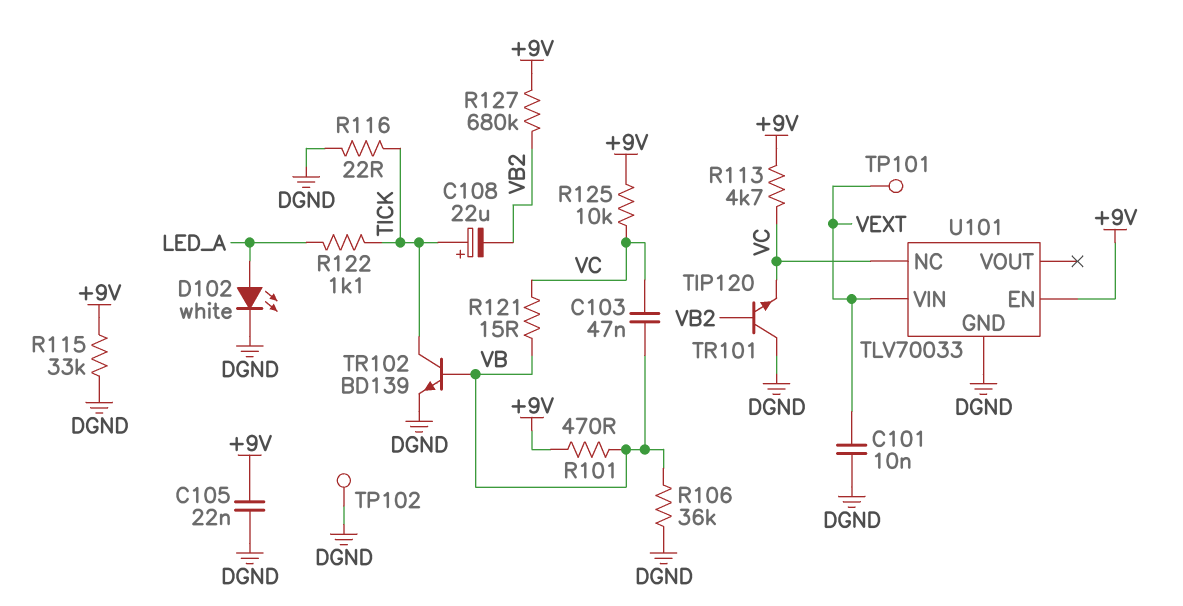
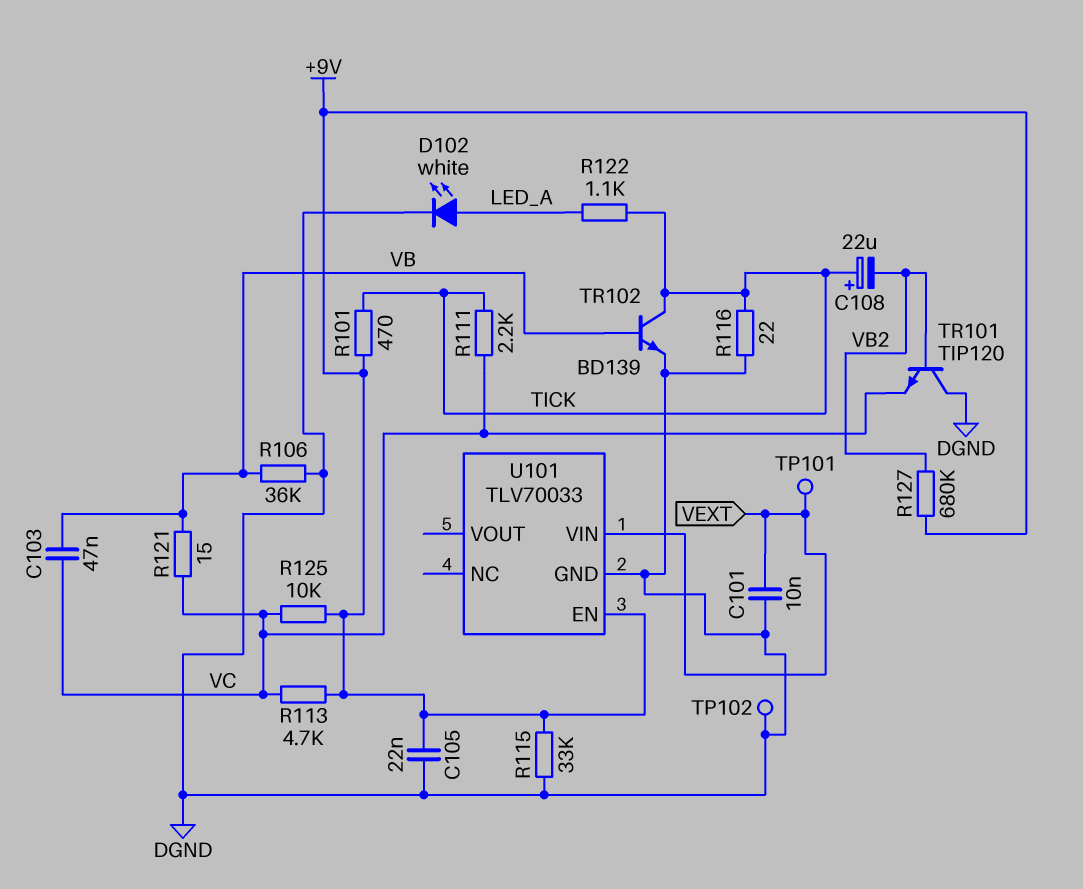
R101: 470 (+9V, VB) -> 470 (+9V, TICK)
R111: none -> 2.2k (TICK, VC)
U101 pin NC: VC -> none

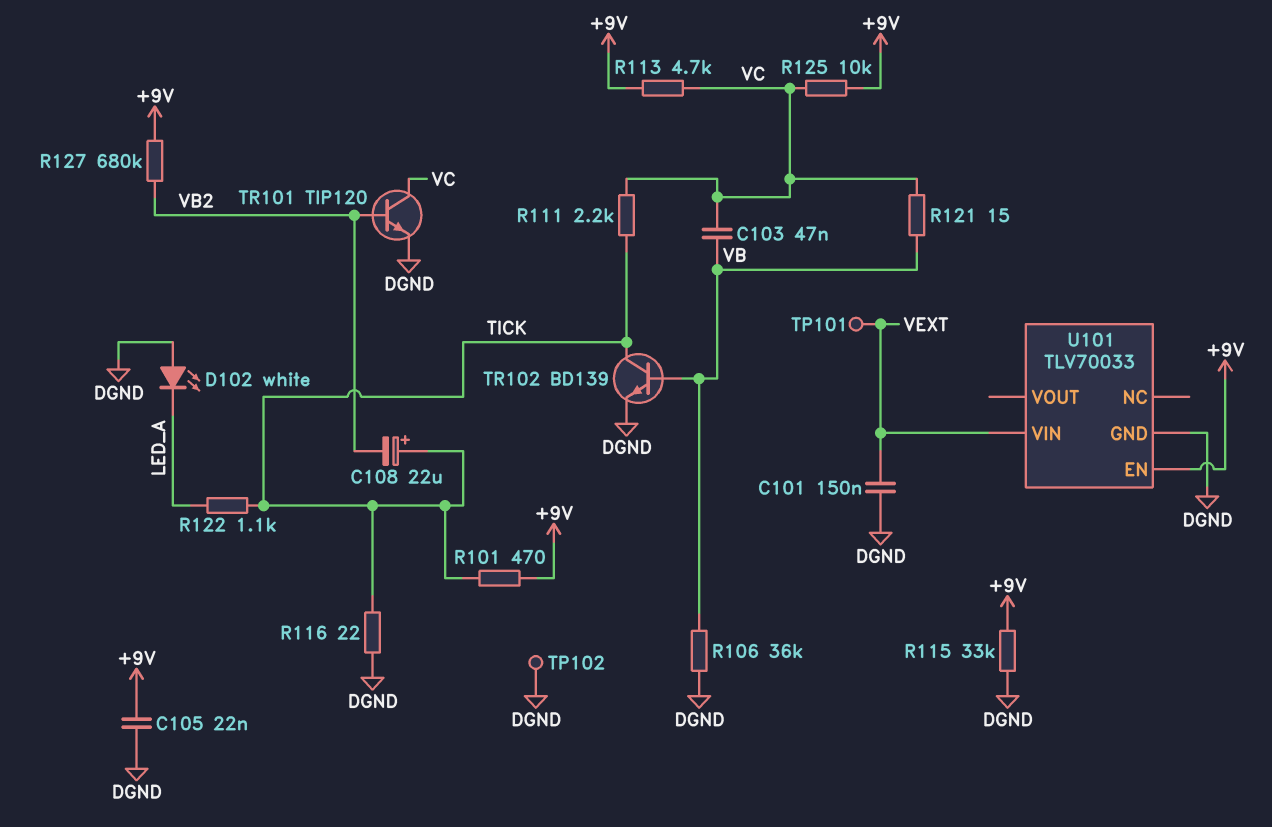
C101: 10nF (DGND, VEXT) -> 150nF (DGND, VEXT)
D102: LED white (A LED_A, K DGND) -> LED white (A DGND, K LED_A)
TR101: NPN TIP120 (B VB2, C DGND, E VC) -> NPN TIP120 (B VB2, C VC, E DGND)

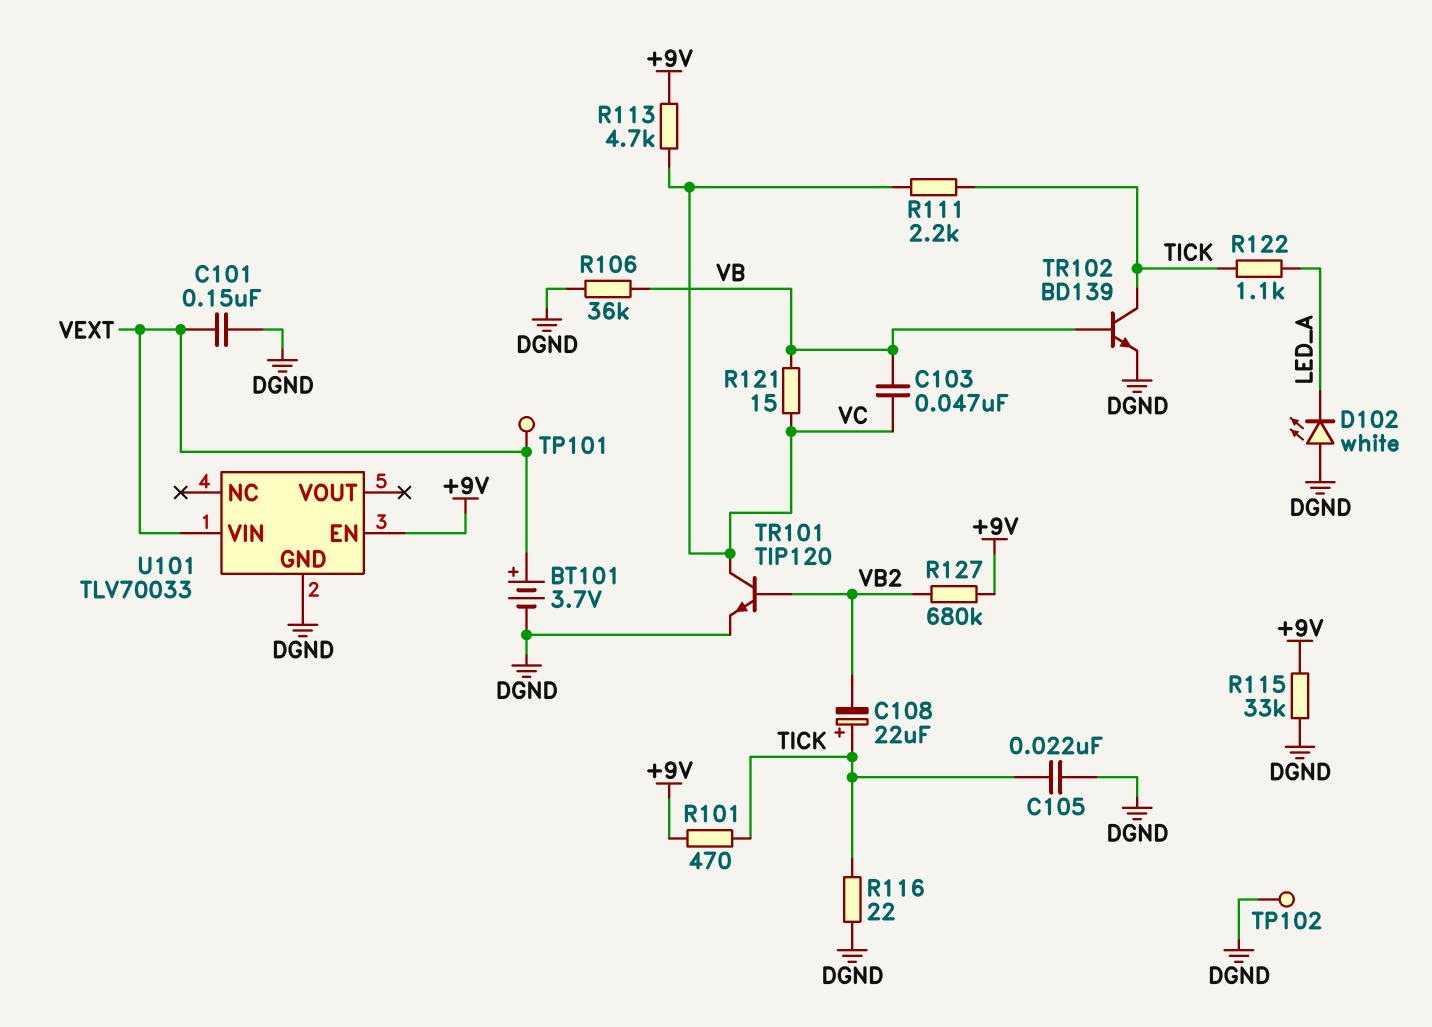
BT101: none -> 3.7V (plus VEXT, minus DGND)
C105: 22nF (+9V, DGND) -> 22nF (DGND, TICK)
R125: 10k (+9V, VC) -> none

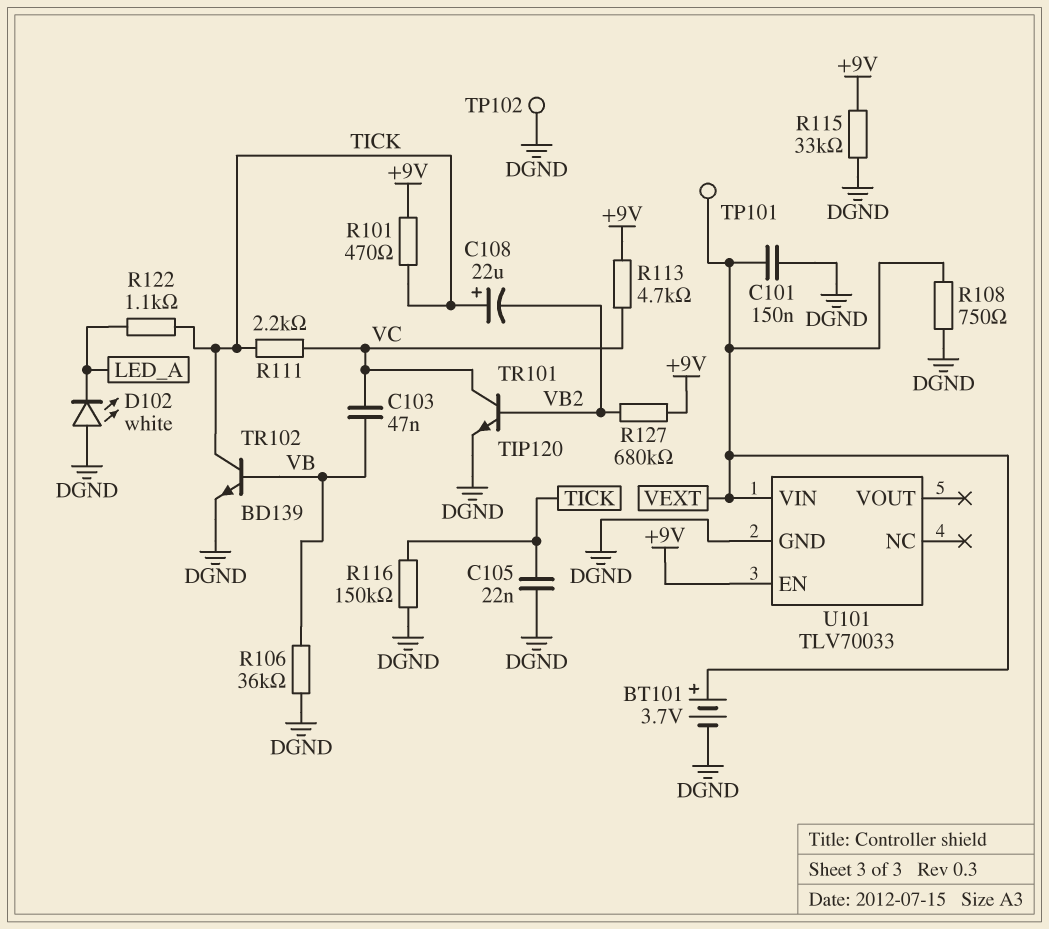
R108: none -> 750 (DGND, VEXT)
R116: 22 (DGND, TICK) -> 150k (DGND, TICK)
R121: 15 (VB, VC) -> none

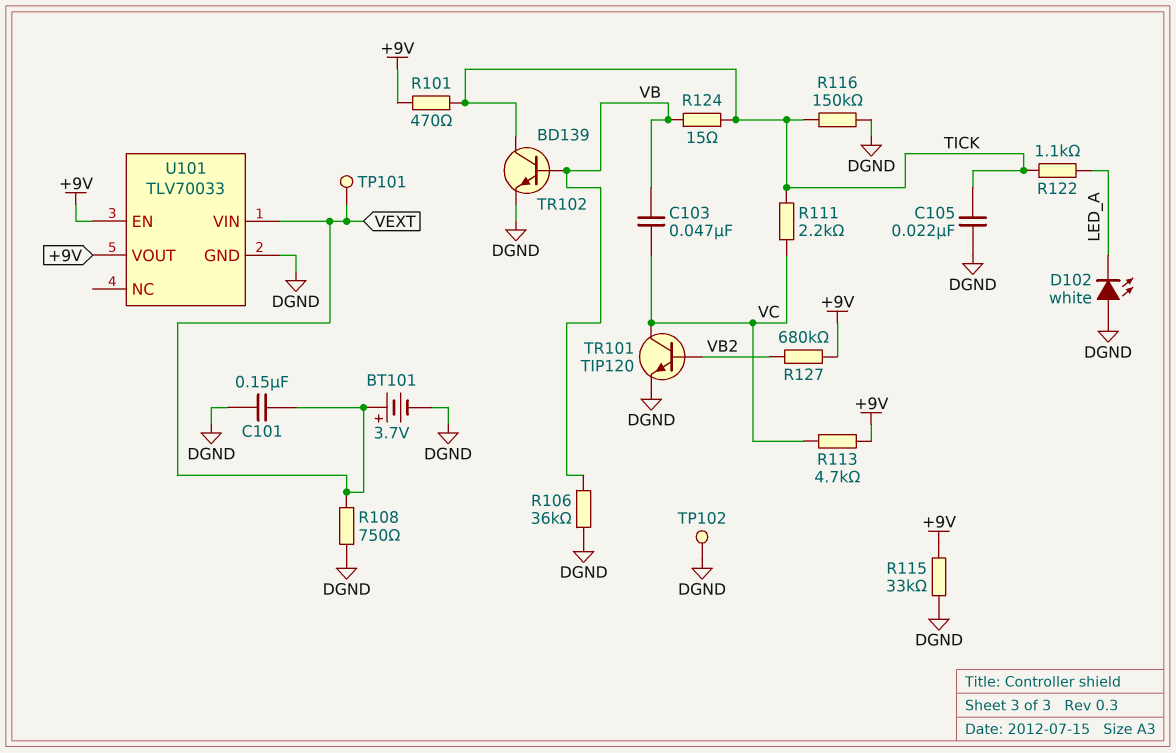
C108: 22uF (plus TICK, minus VB2) -> none
R124: none -> 15 (TICK, VB)
U101 pin VOUT: none -> +9V

